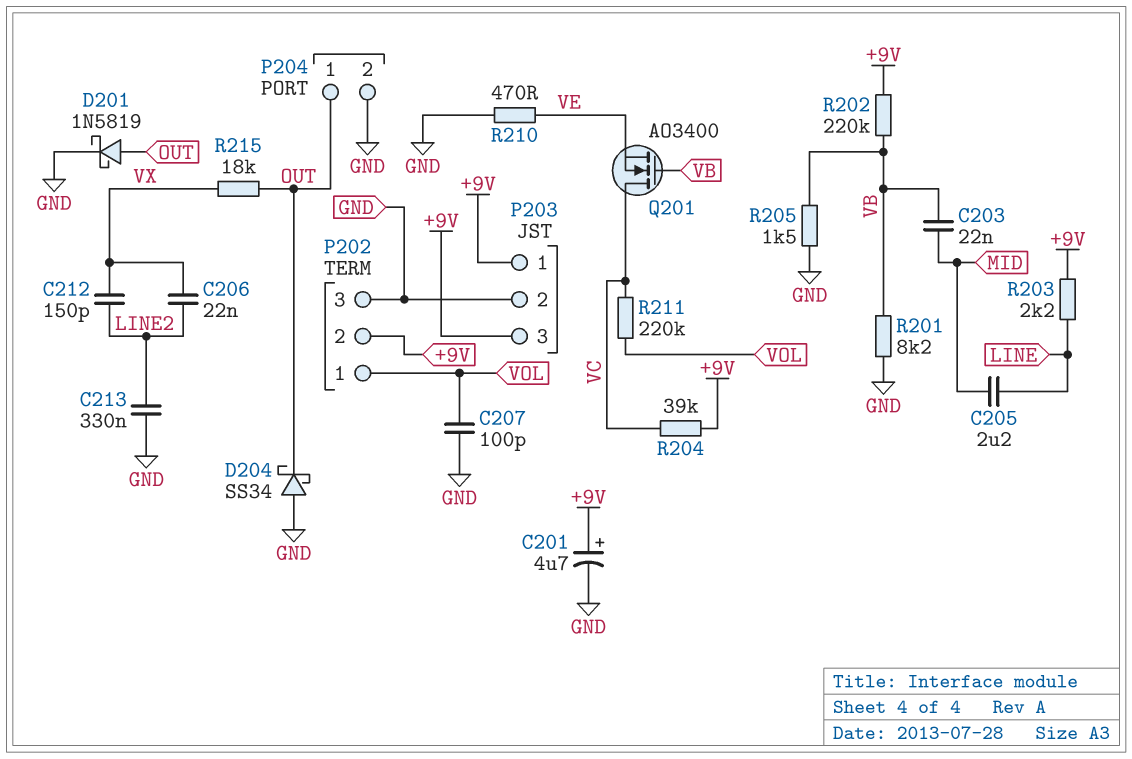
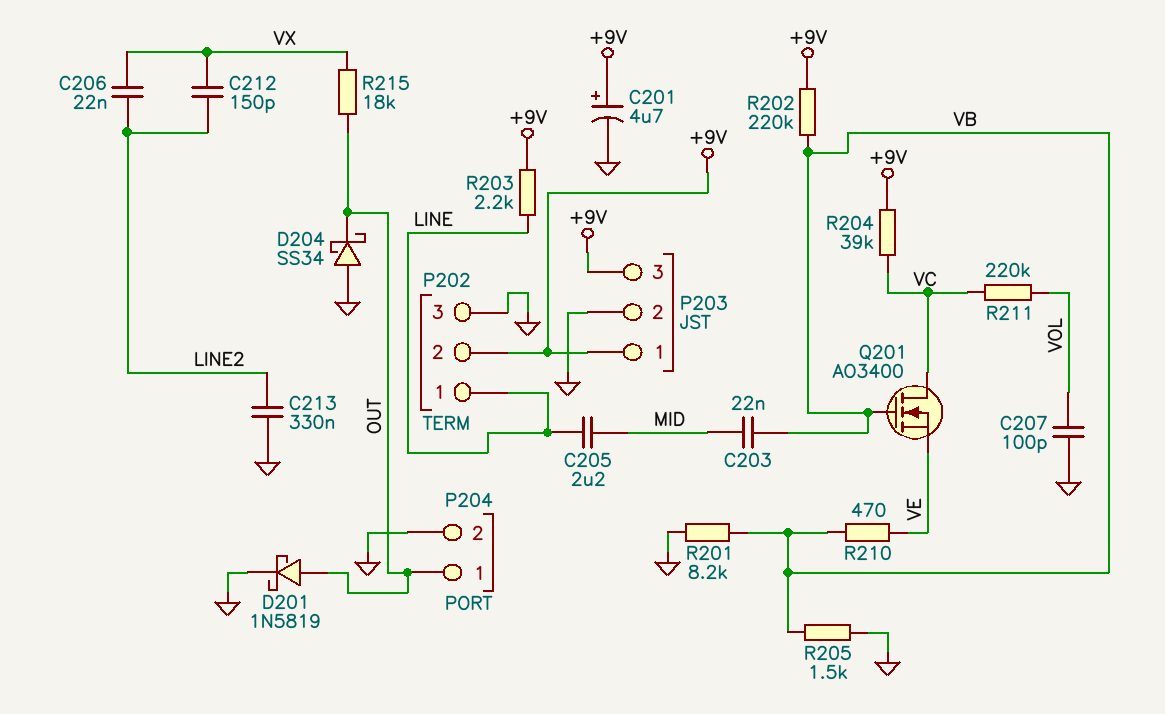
P202 pin 1: VOL -> LINE
R210: 470 (GND, VE) -> 470 (VB, VE)

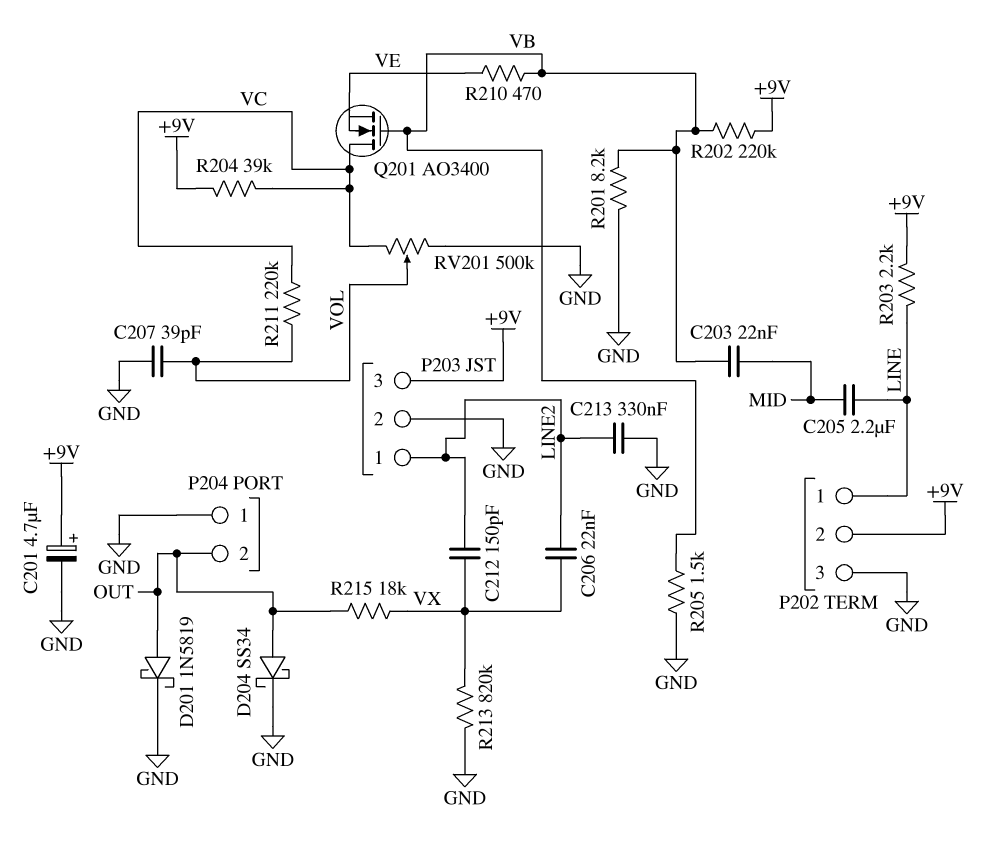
C207: 100pF (GND, VOL) -> 39pF (GND, VOL)
D204: schottky SS34 (A GND, K OUT) -> schottky SS34 (A OUT, K GND)
P203 pin 1: +9V -> LINE2
P204 pin 1: OUT -> GND
P204 pin 2: GND -> OUT
R213: none -> 820k (GND, VX)
RV201: none -> 500k (GND, VC, wiper VOL)

